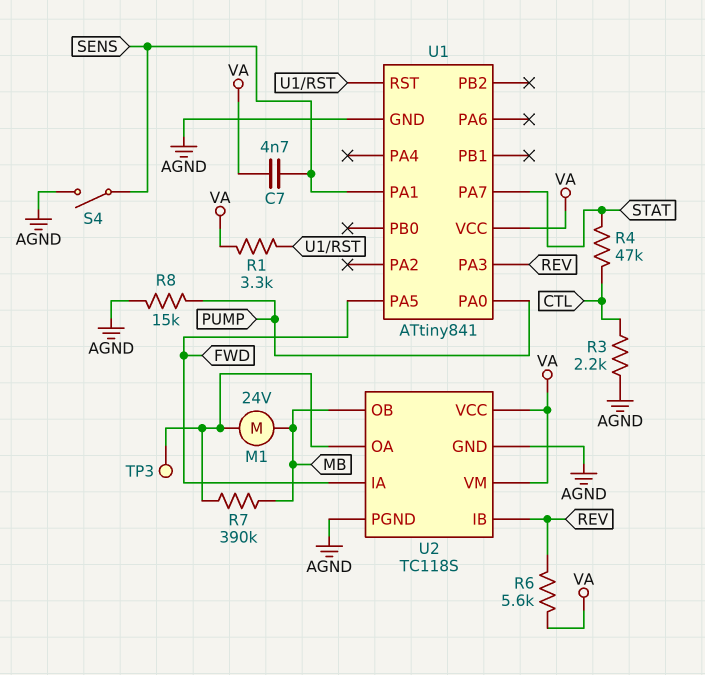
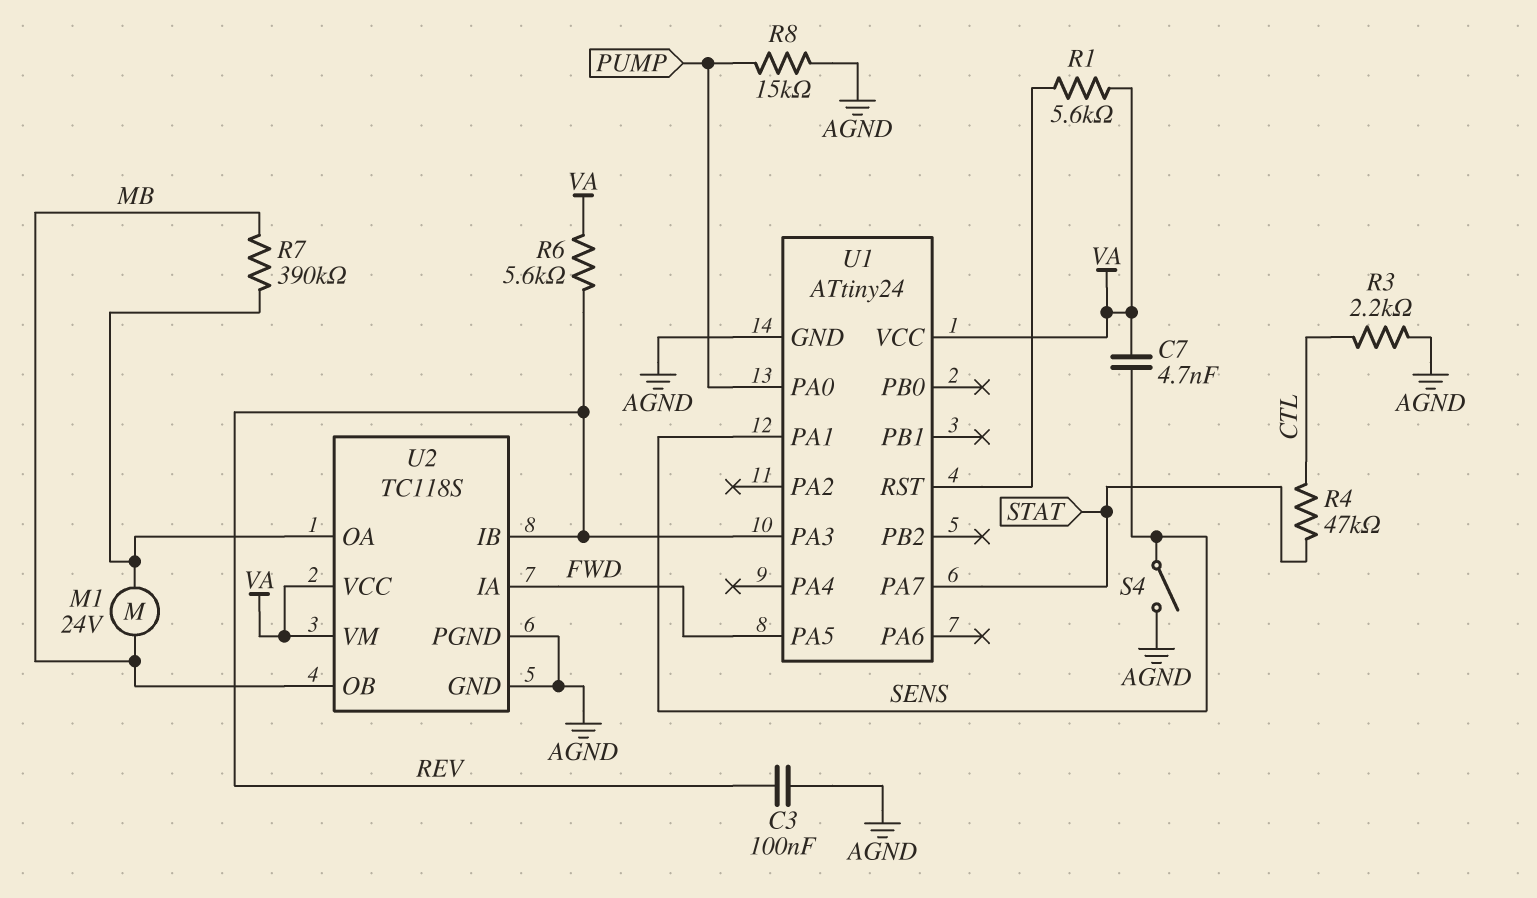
C3: none -> 100nF (AGND, REV)
R1: 3.3k (U1/RST, VA) -> 5.6k (U1/RST, VA)
TP3: test point (U2/OA) -> none
U1: ATtiny841 -> ATtiny24

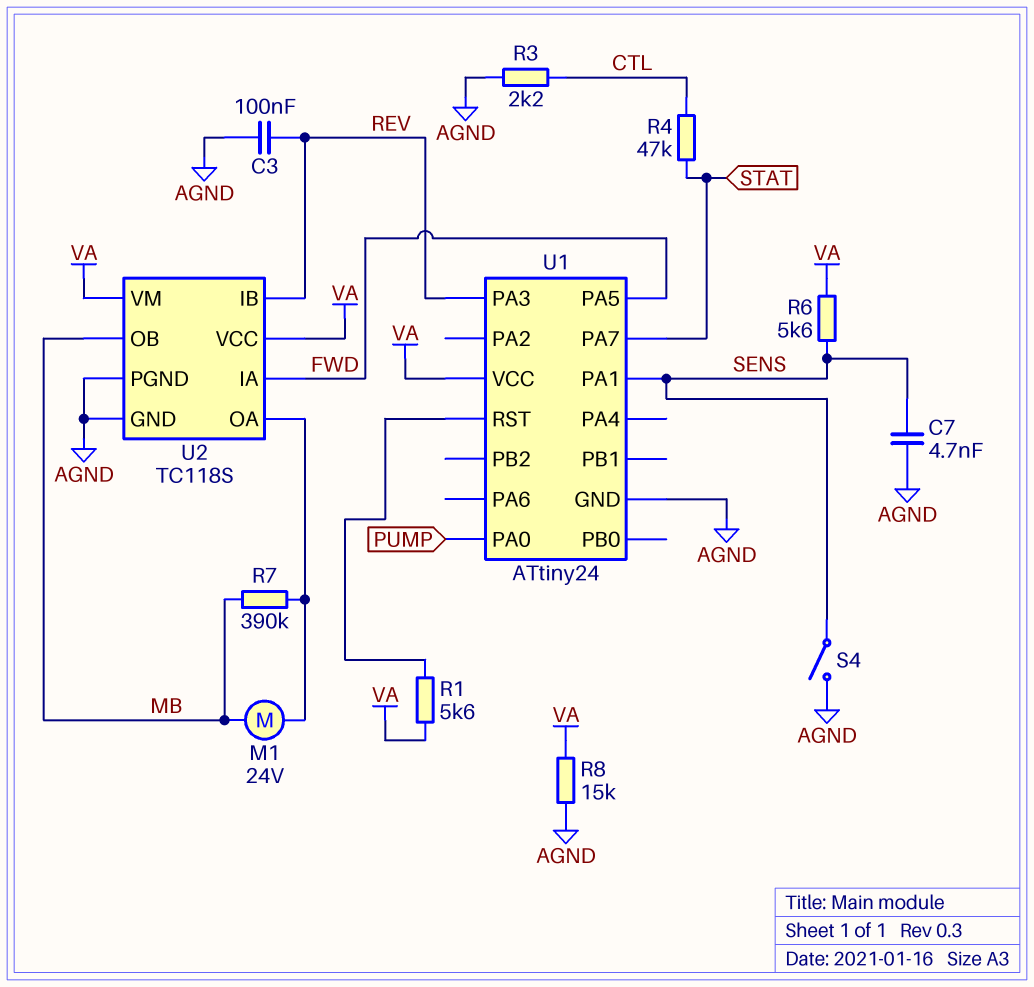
C7: 4.7nF (SENS, VA) -> 4.7nF (AGND, SENS)
R6: 5.6k (REV, VA) -> 5.6k (SENS, VA)
R8: 15k (AGND, PUMP) -> 15k (AGND, VA)

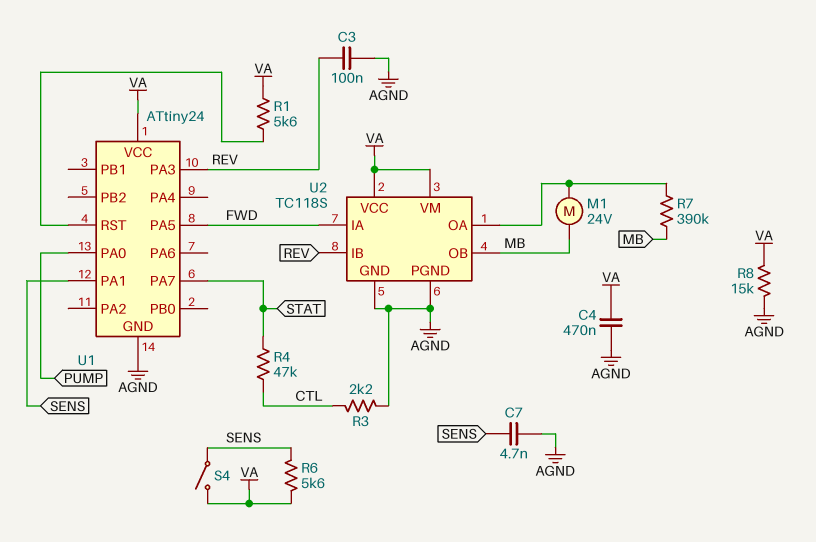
C4: none -> 470nF (AGND, VA)
S4: switch (AGND, SENS) -> switch (SENS, VA)

